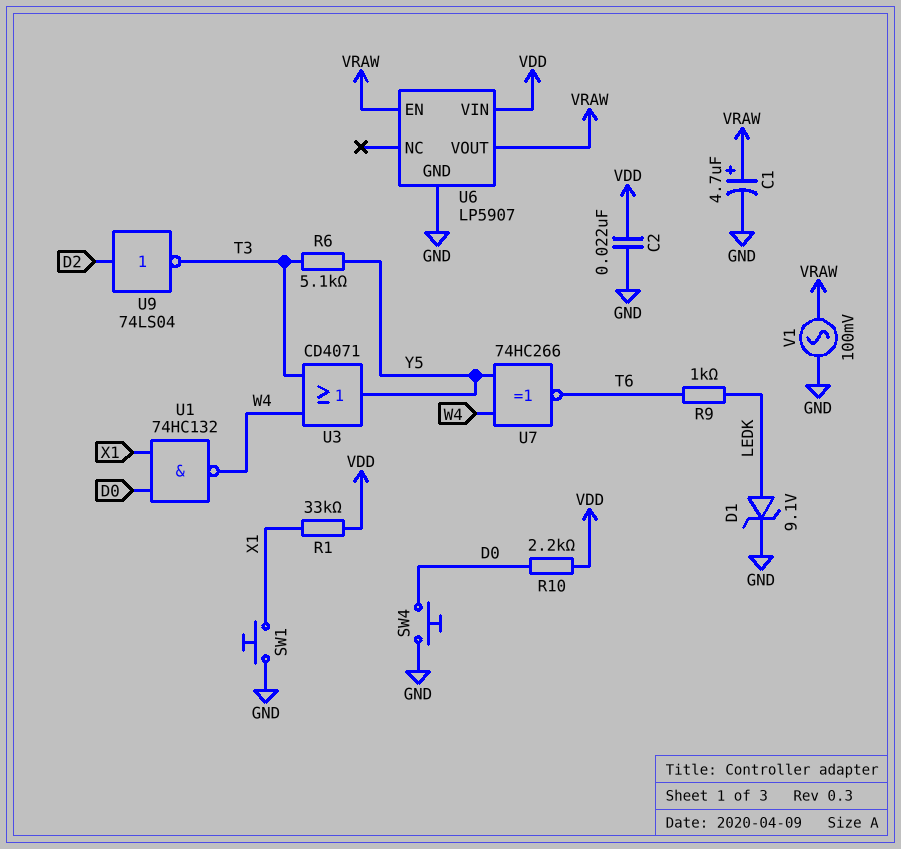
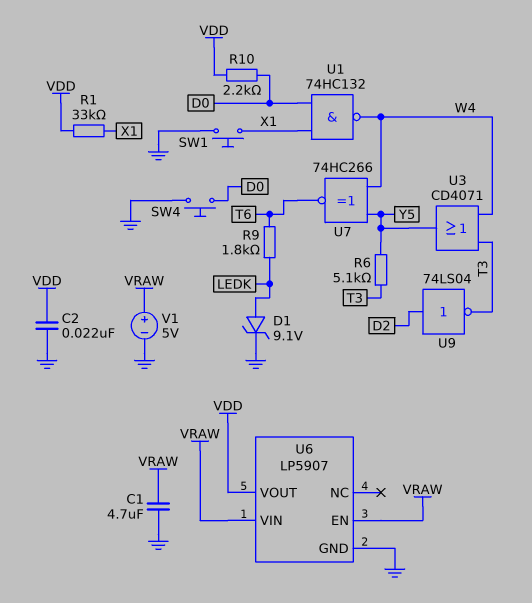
C1: 4.7uF (plus VRAW, minus GND) -> 4.7uF (GND, VRAW)
R9: 1k (LEDK, T6) -> 1.8k (LEDK, T6)
U6 pin VIN: VDD -> VRAW
U6 pin VOUT: VRAW -> VDD
V1: AC 100mV (GND, VRAW) -> 5V (plus VRAW, minus GND)

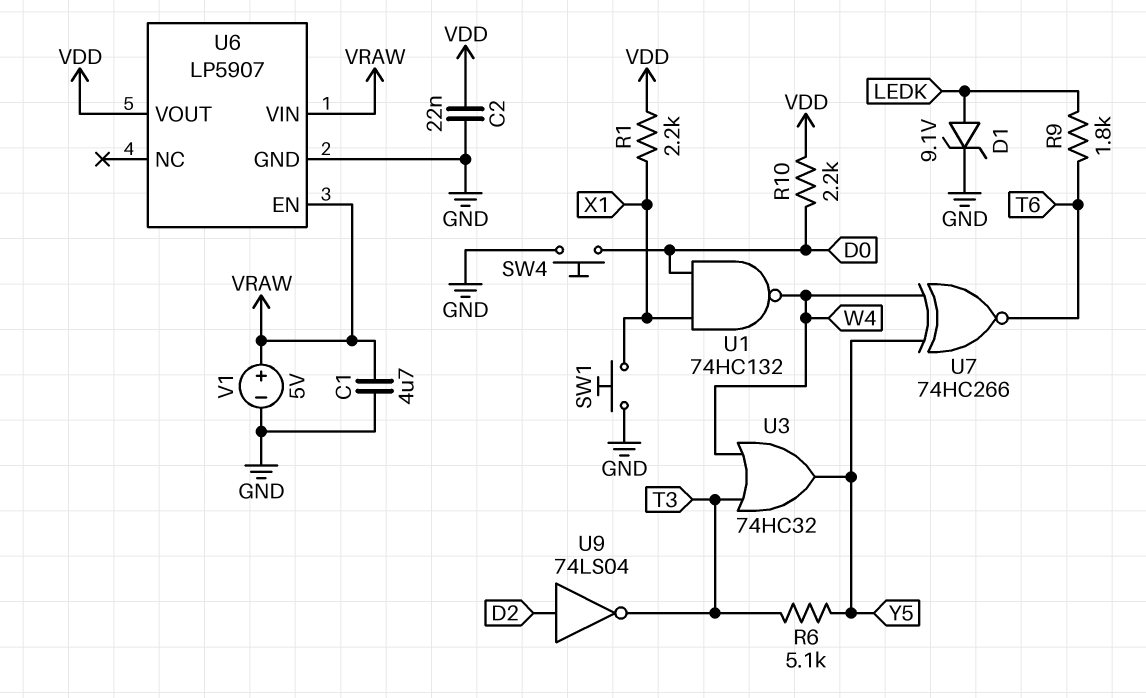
R1: 33k (VDD, X1) -> 2.2k (VDD, X1)
U3: OR CD4071 (in T3, in W4, out Y5) -> OR 74HC32 (in T3, in W4, out Y5)

